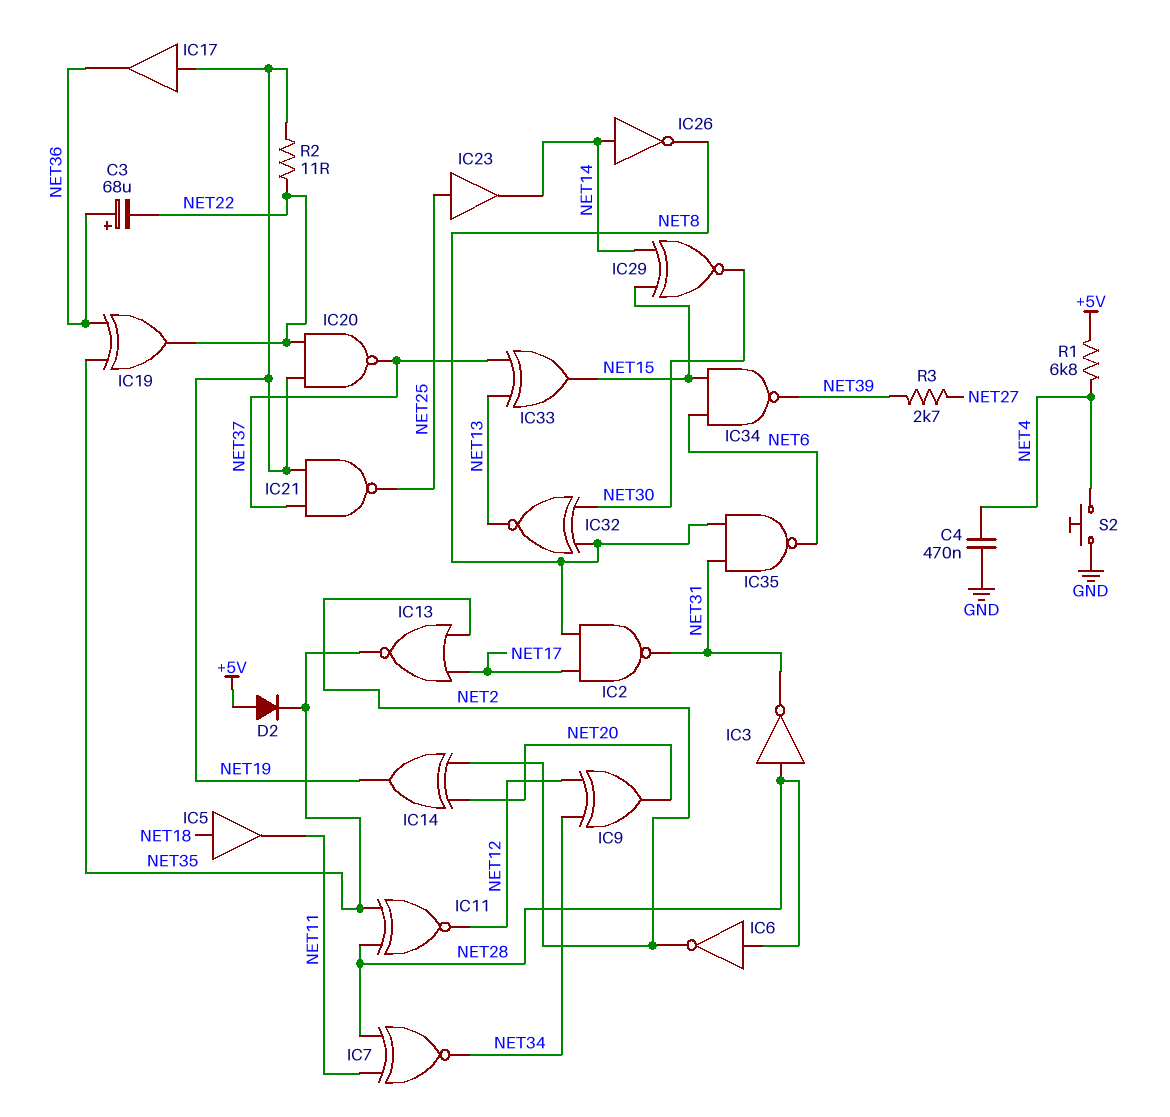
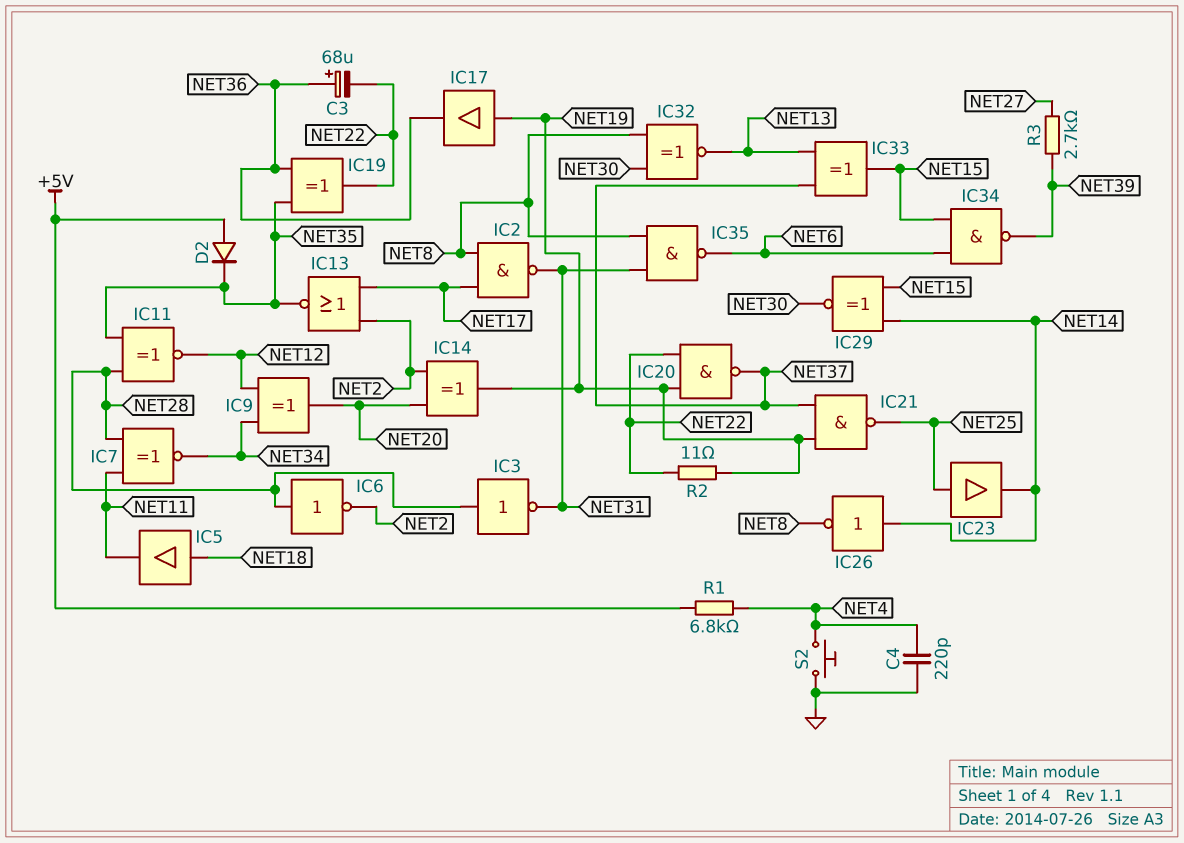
C4: 470nF (GND, NET4) -> 220pF (GND, NET4)

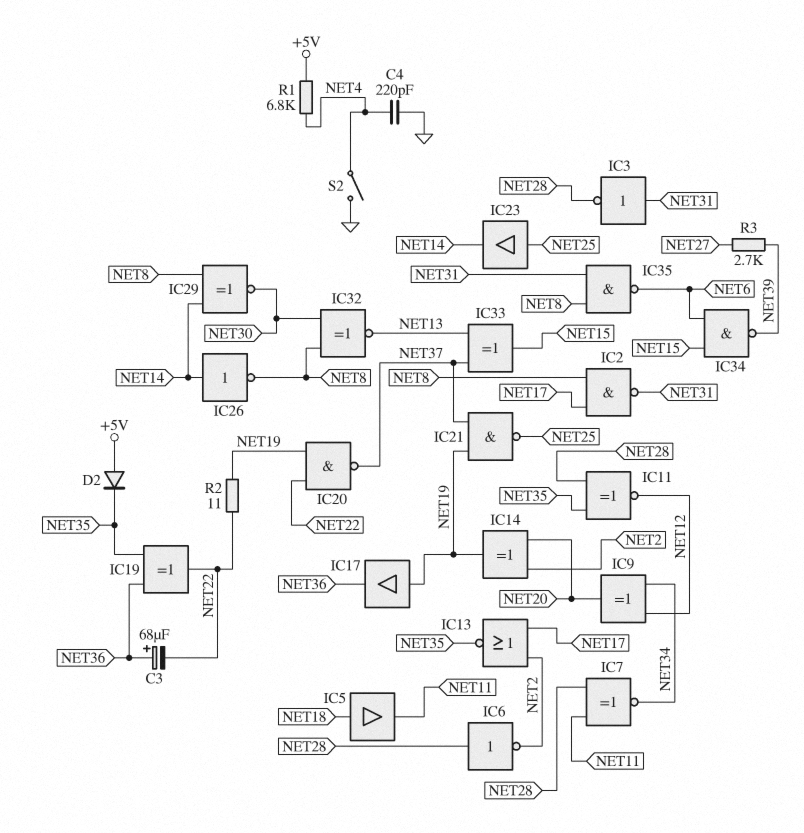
IC3: NOT (in NET28, out NET31) -> NOT (in NET31, out NET28)
IC29: XNOR (in NET14, in NET15, out NET30) -> XNOR (in NET8, in NET14, out NET30)
S2: button (GND, NET4) -> switch (GND, NET4)

